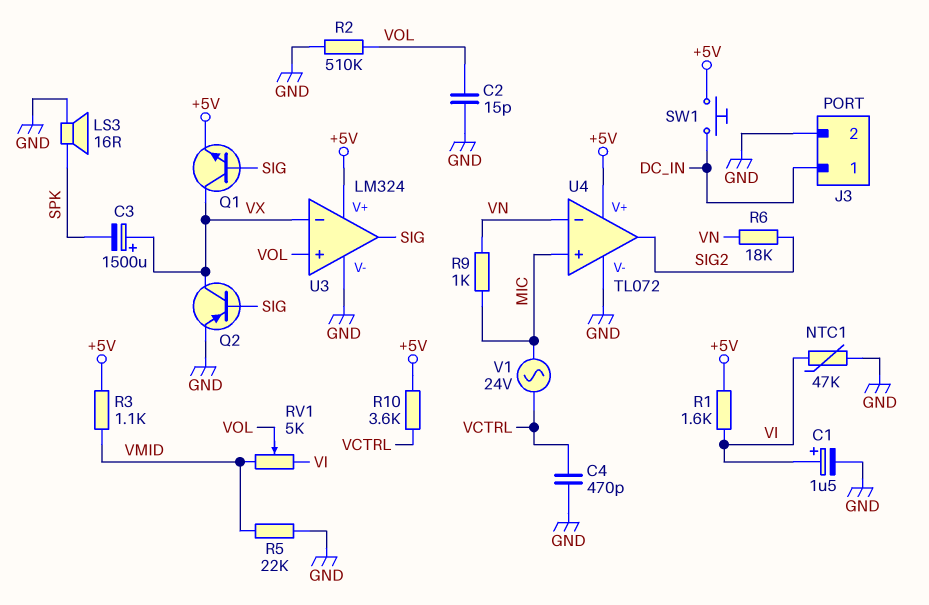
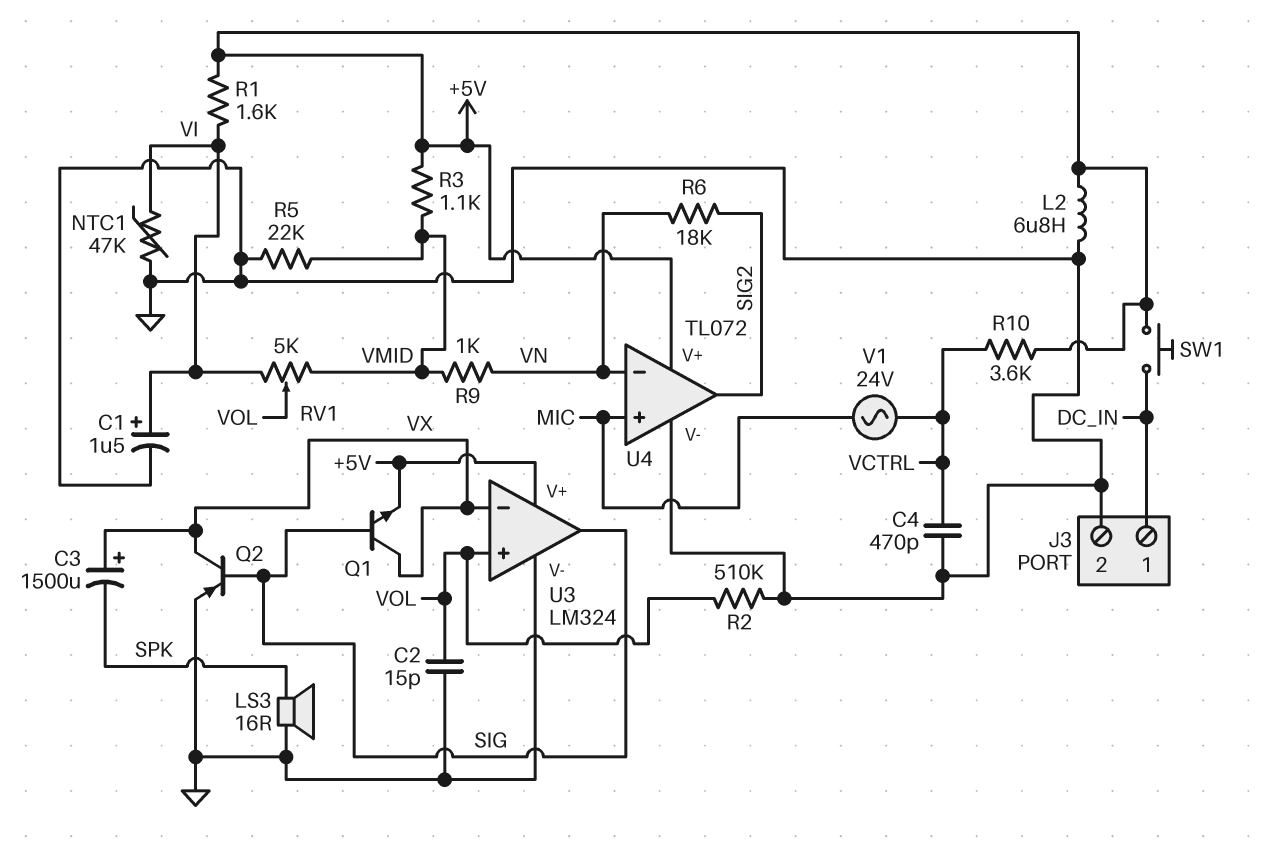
L2: none -> 6.8uH (+5V, GND)
R9: 1k (MIC, VN) -> 1k (VMID, VN)

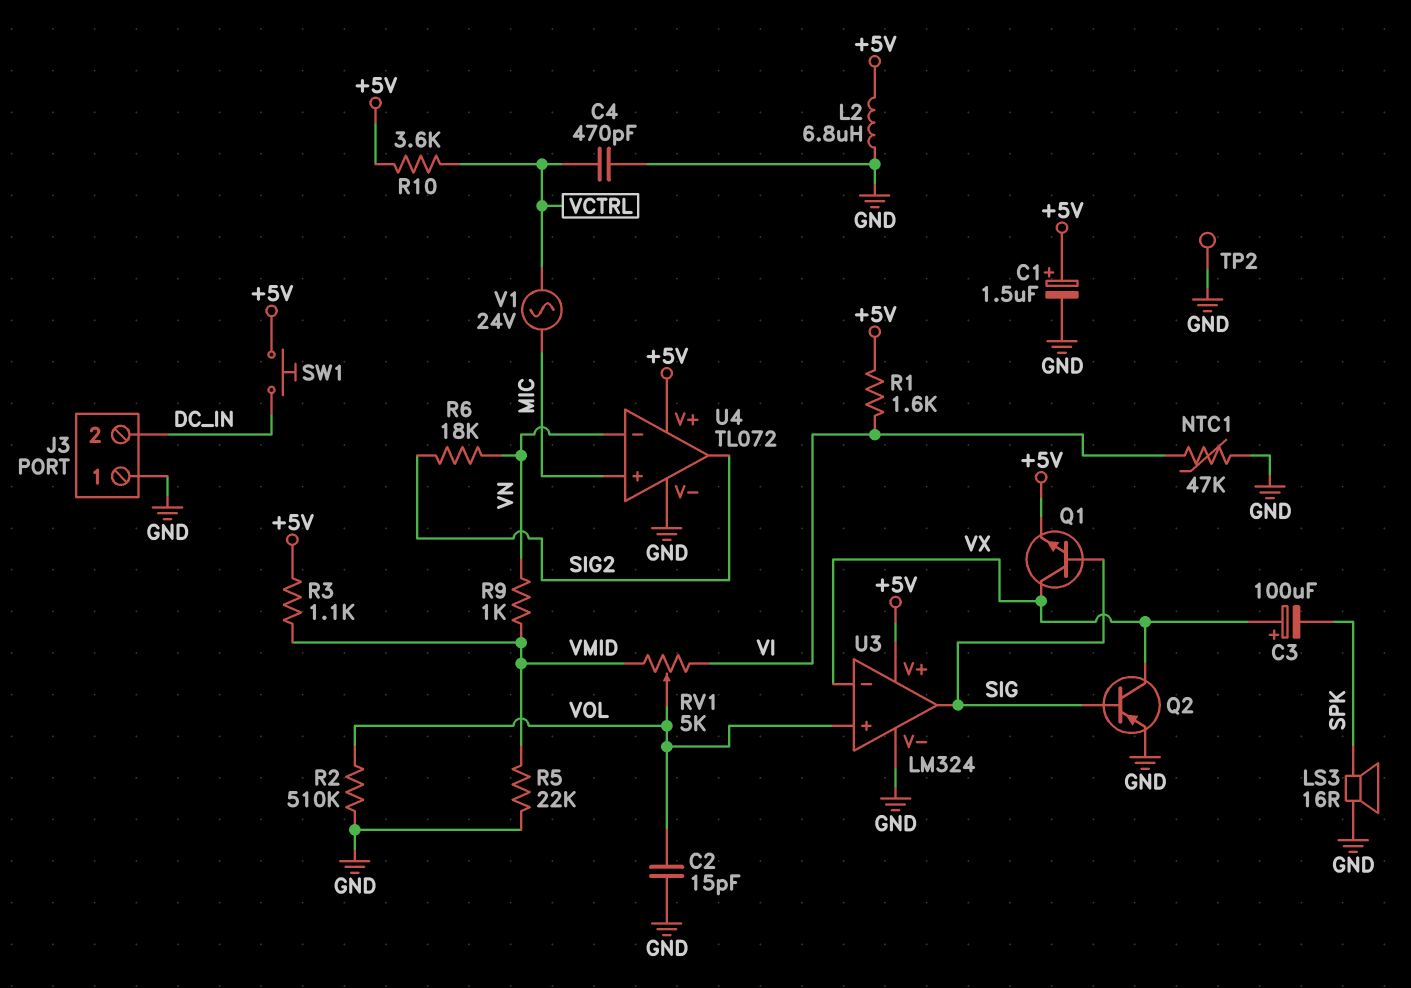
C1: 1.5uF (plus VI, minus GND) -> 1.5uF (plus +5V, minus GND)
C3: 1500uF (plus VX, minus SPK) -> 100uF (plus VX, minus SPK)
J3 pin 1: DC_IN -> GND
J3 pin 2: GND -> DC_IN
TP2: none -> test point (GND)

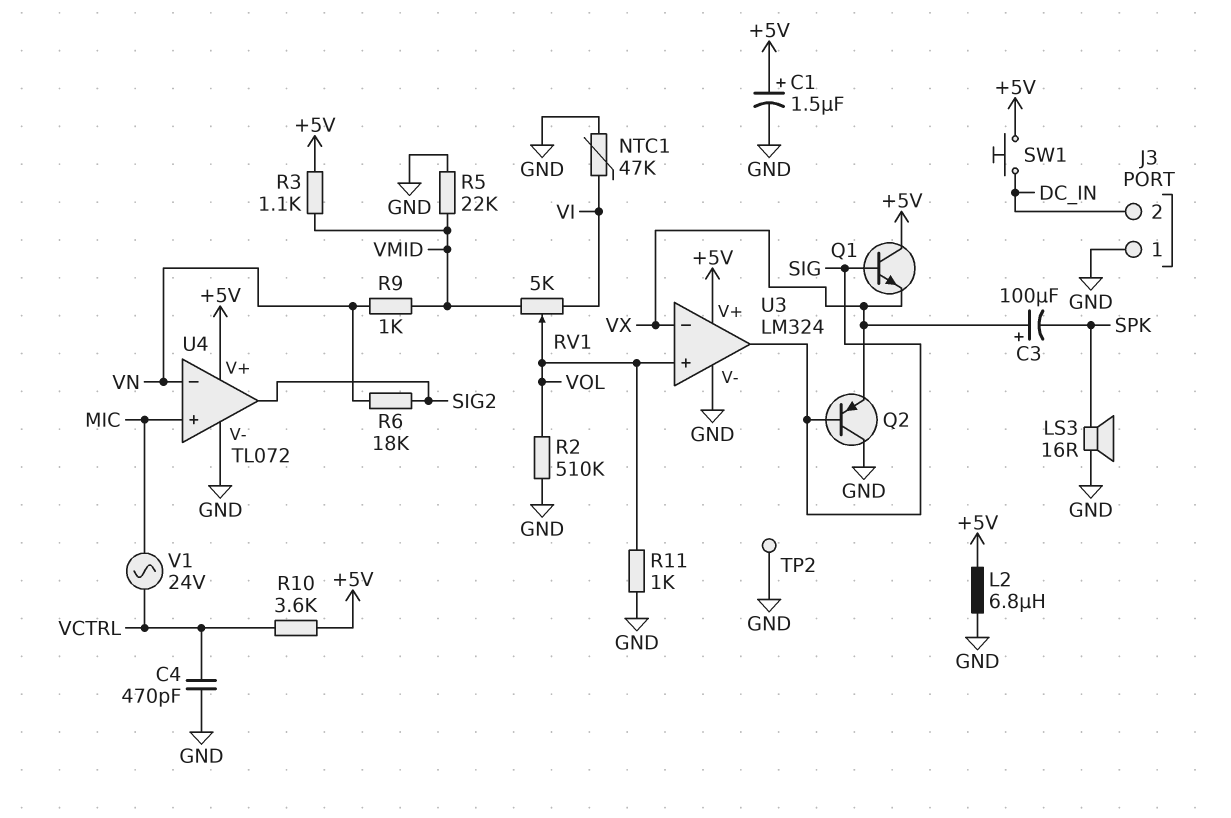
C2: 15pF (GND, VOL) -> none
Q1: NPN (B SIG, C VX, E +5V) -> NPN (B SIG, C +5V, E VX)
Q2: PNP (B SIG, C VX, E GND) -> PNP (B SIG, C GND, E VX)
R1: 1.6k (+5V, VI) -> none
R11: none -> 1k (GND, VOL)

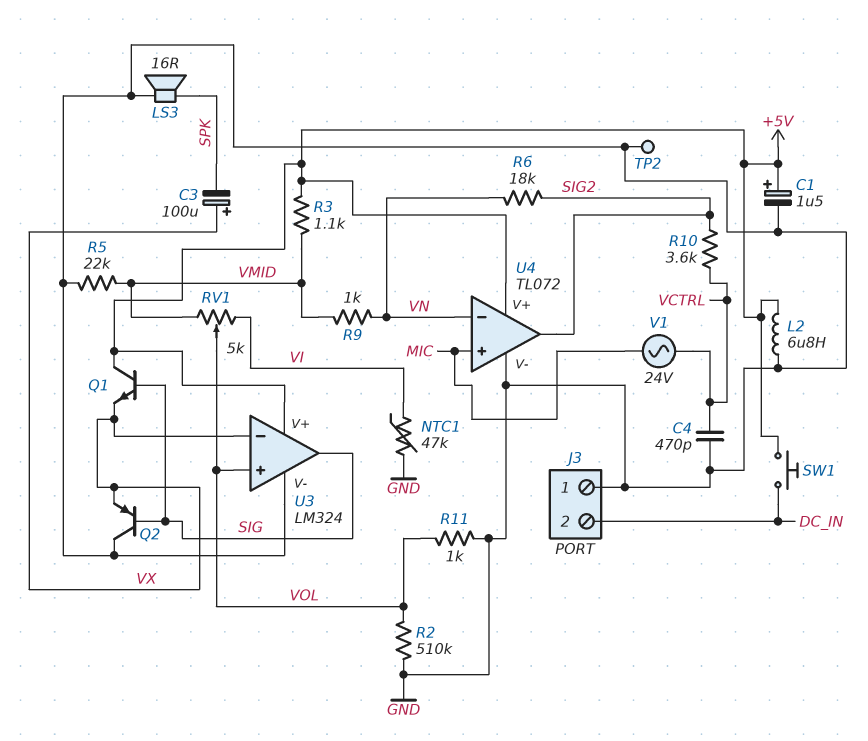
R10: 3.6k (+5V, VCTRL) -> 3.6k (SIG2, VCTRL)

